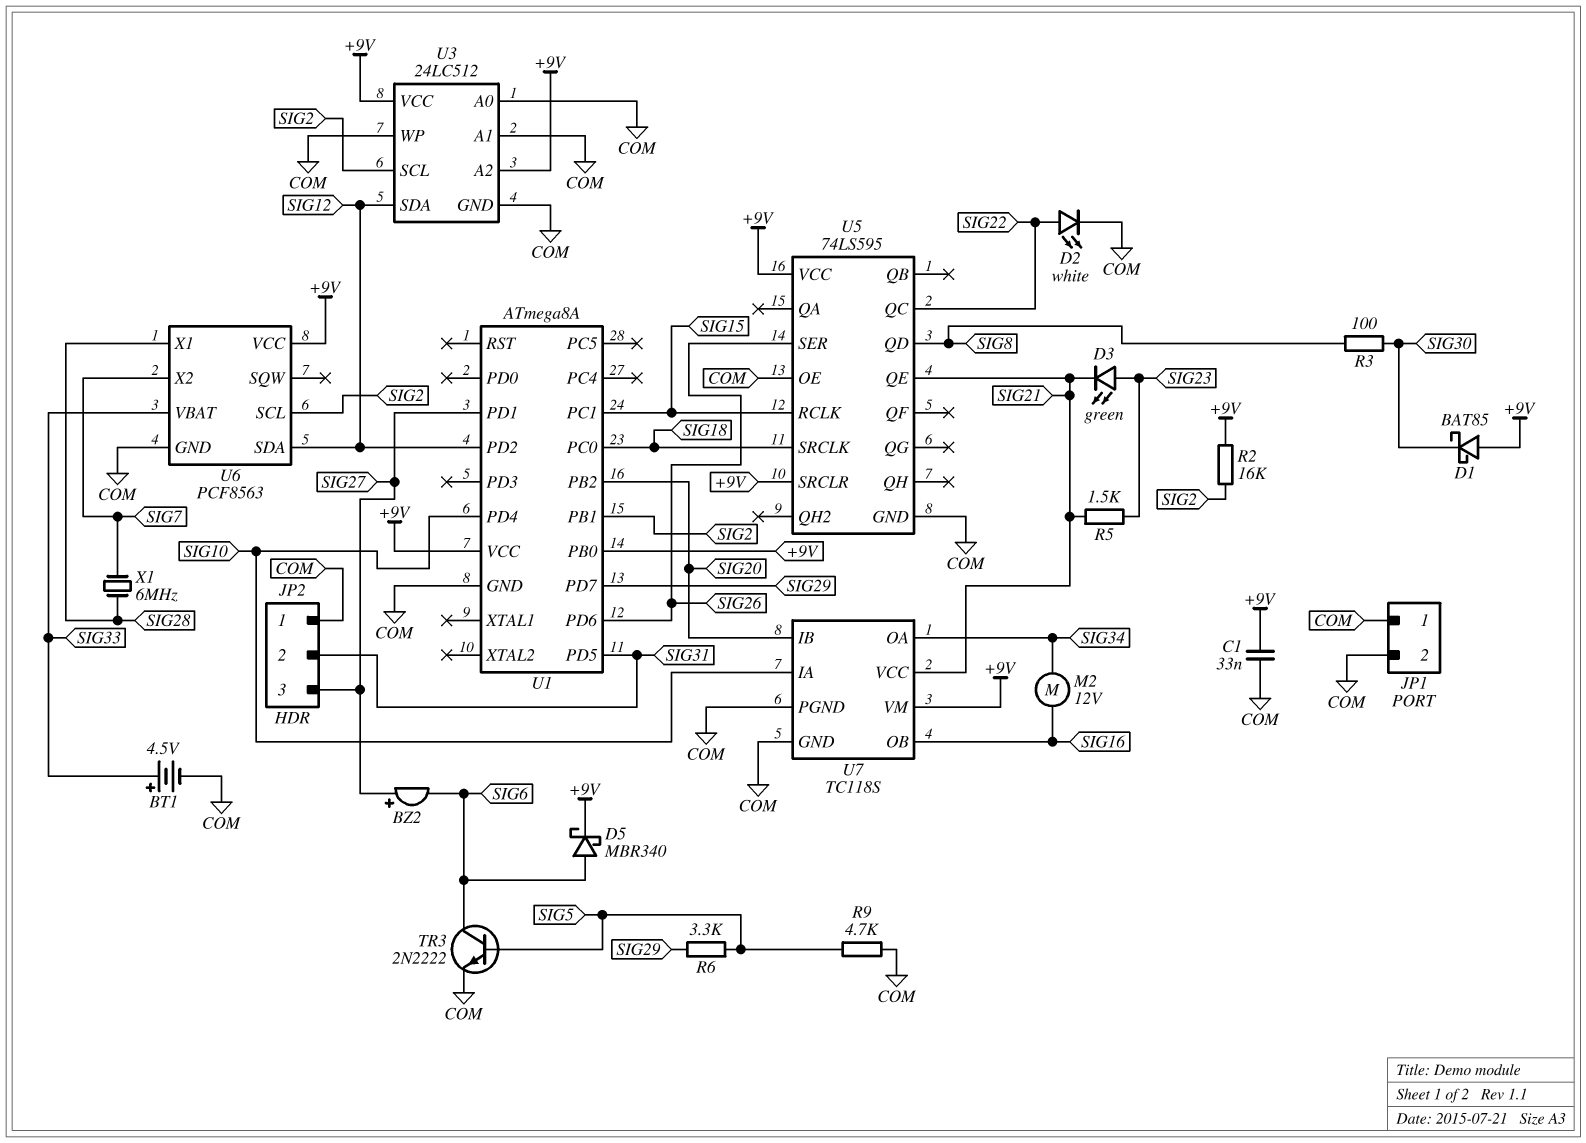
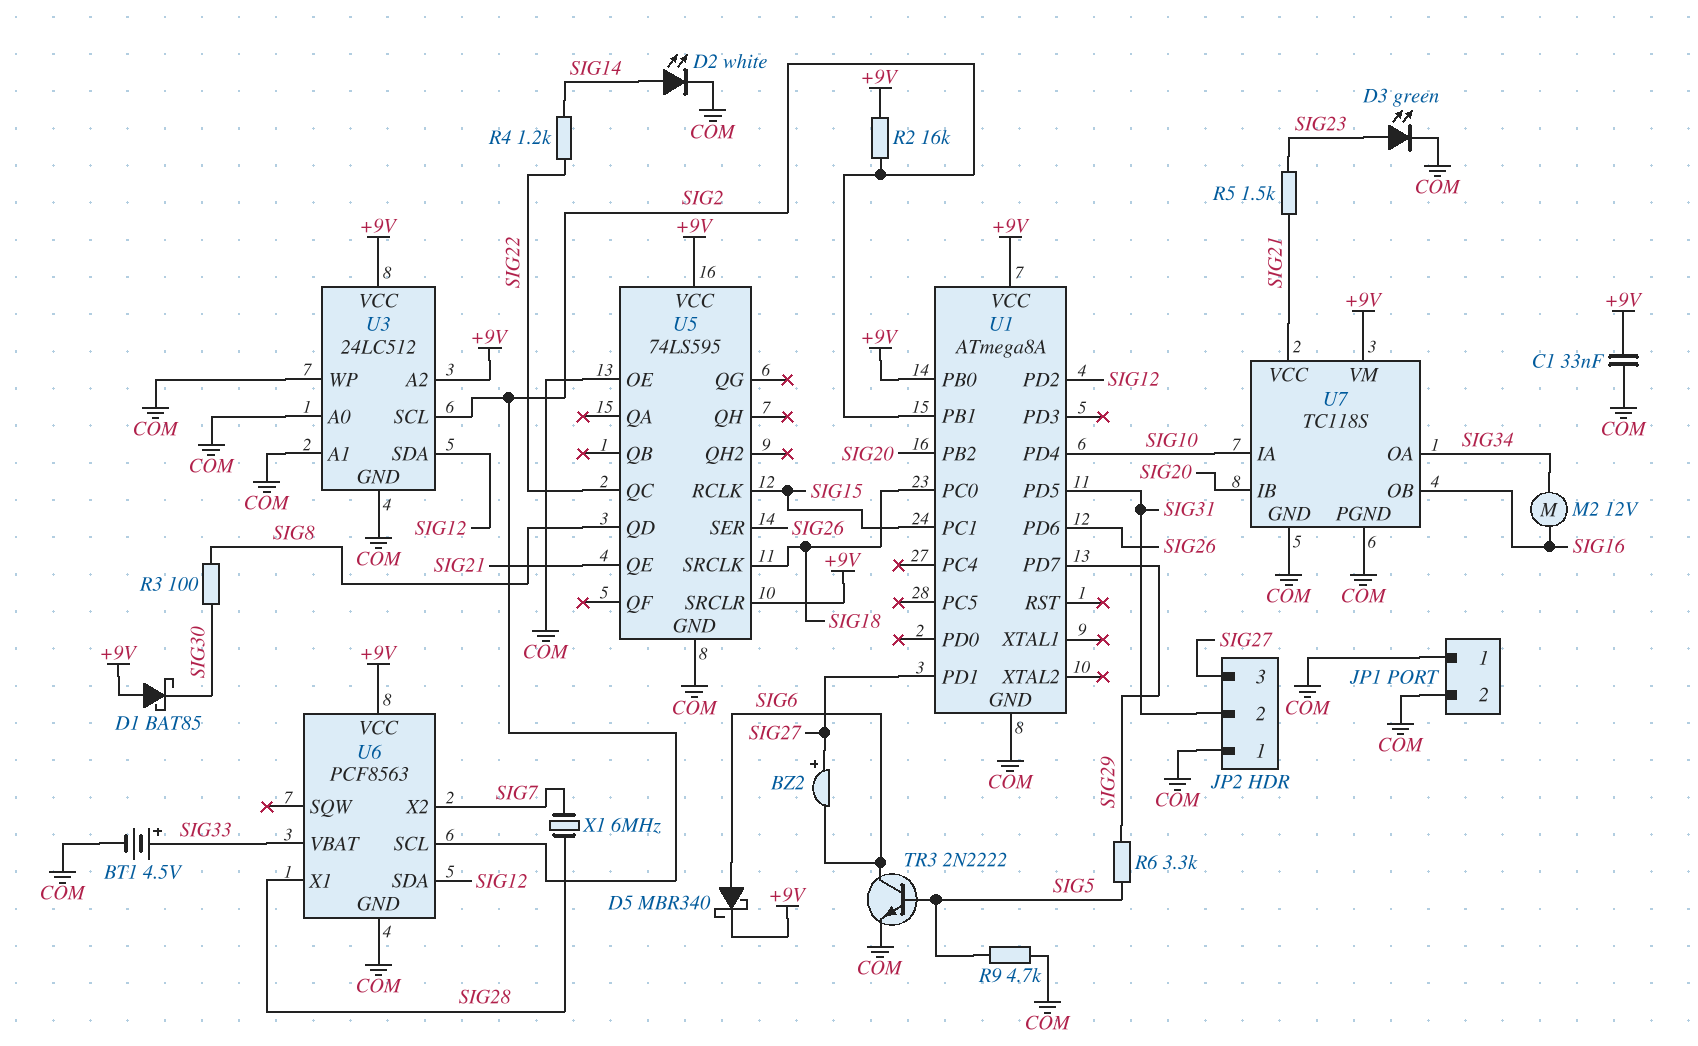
D2: LED white (A SIG22, K COM) -> LED white (A SIG14, K COM)
D3: LED green (A SIG23, K SIG21) -> LED green (A SIG23, K COM)
R4: none -> 1.2k (SIG14, SIG22)

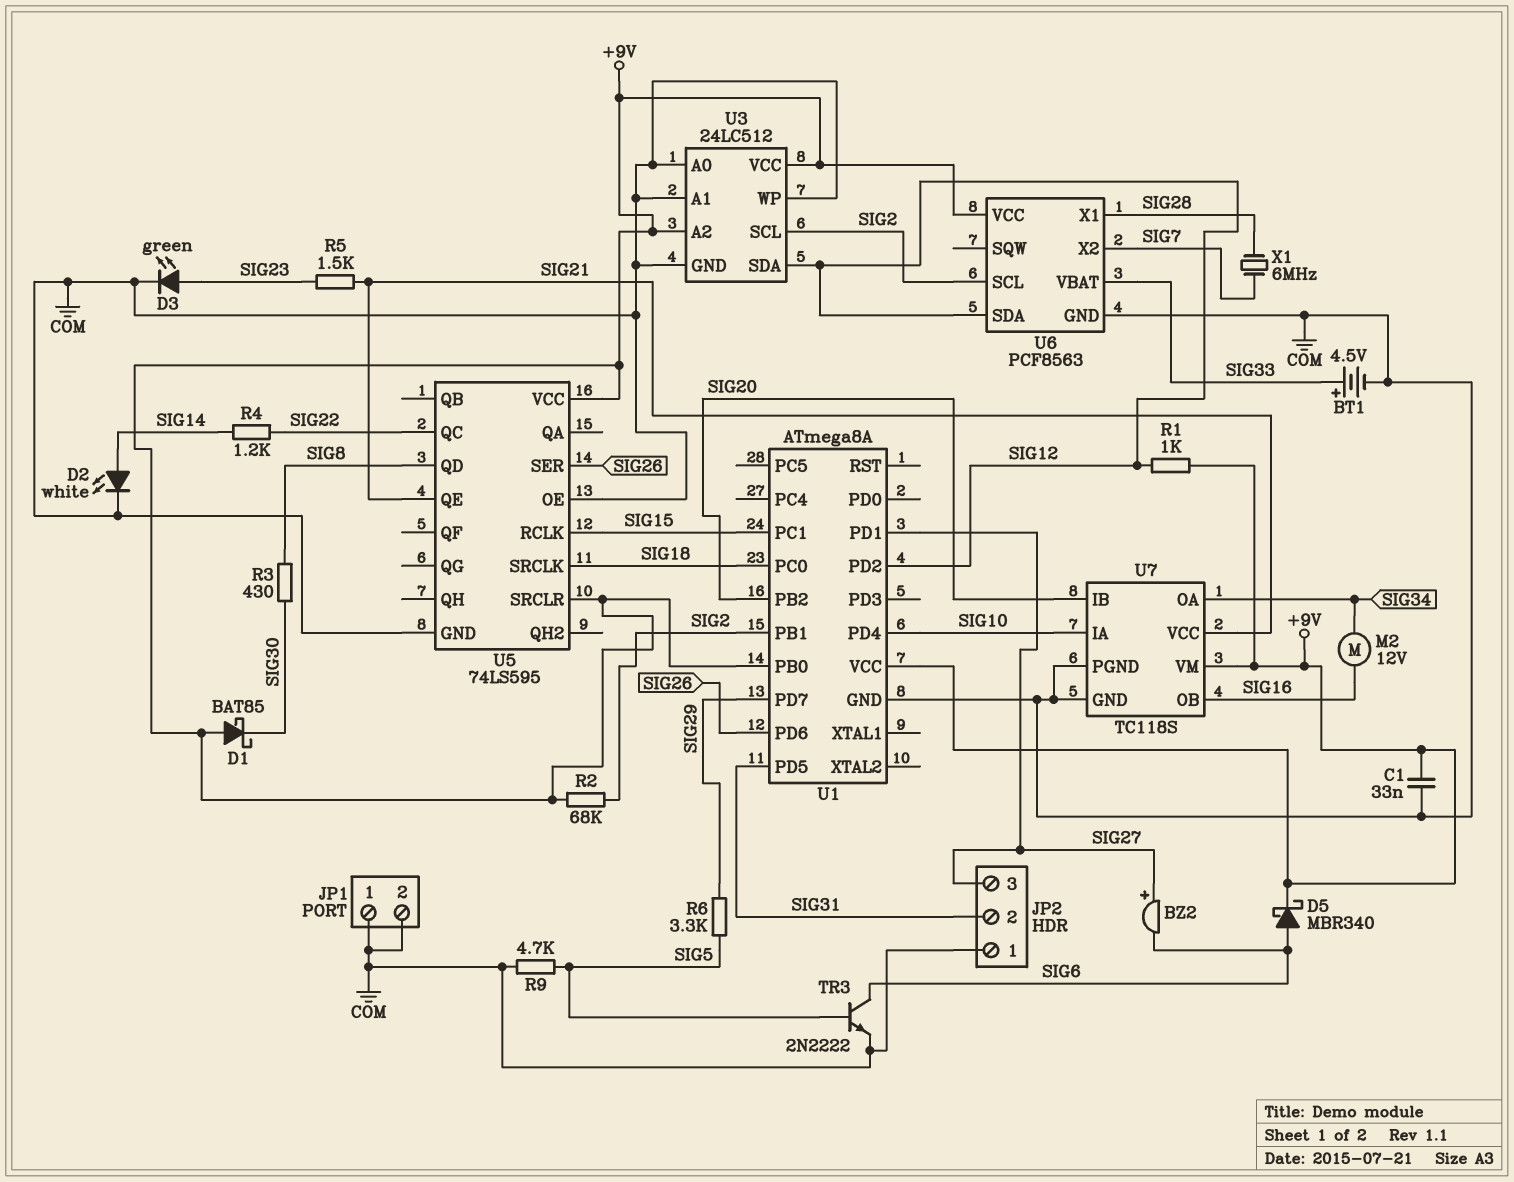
R1: none -> 1k (+9V, SIG12)
R2: 16k (+9V, SIG2) -> 68k (+9V, SIG2)
R3: 100 (SIG8, SIG30) -> 430 (SIG8, SIG30)

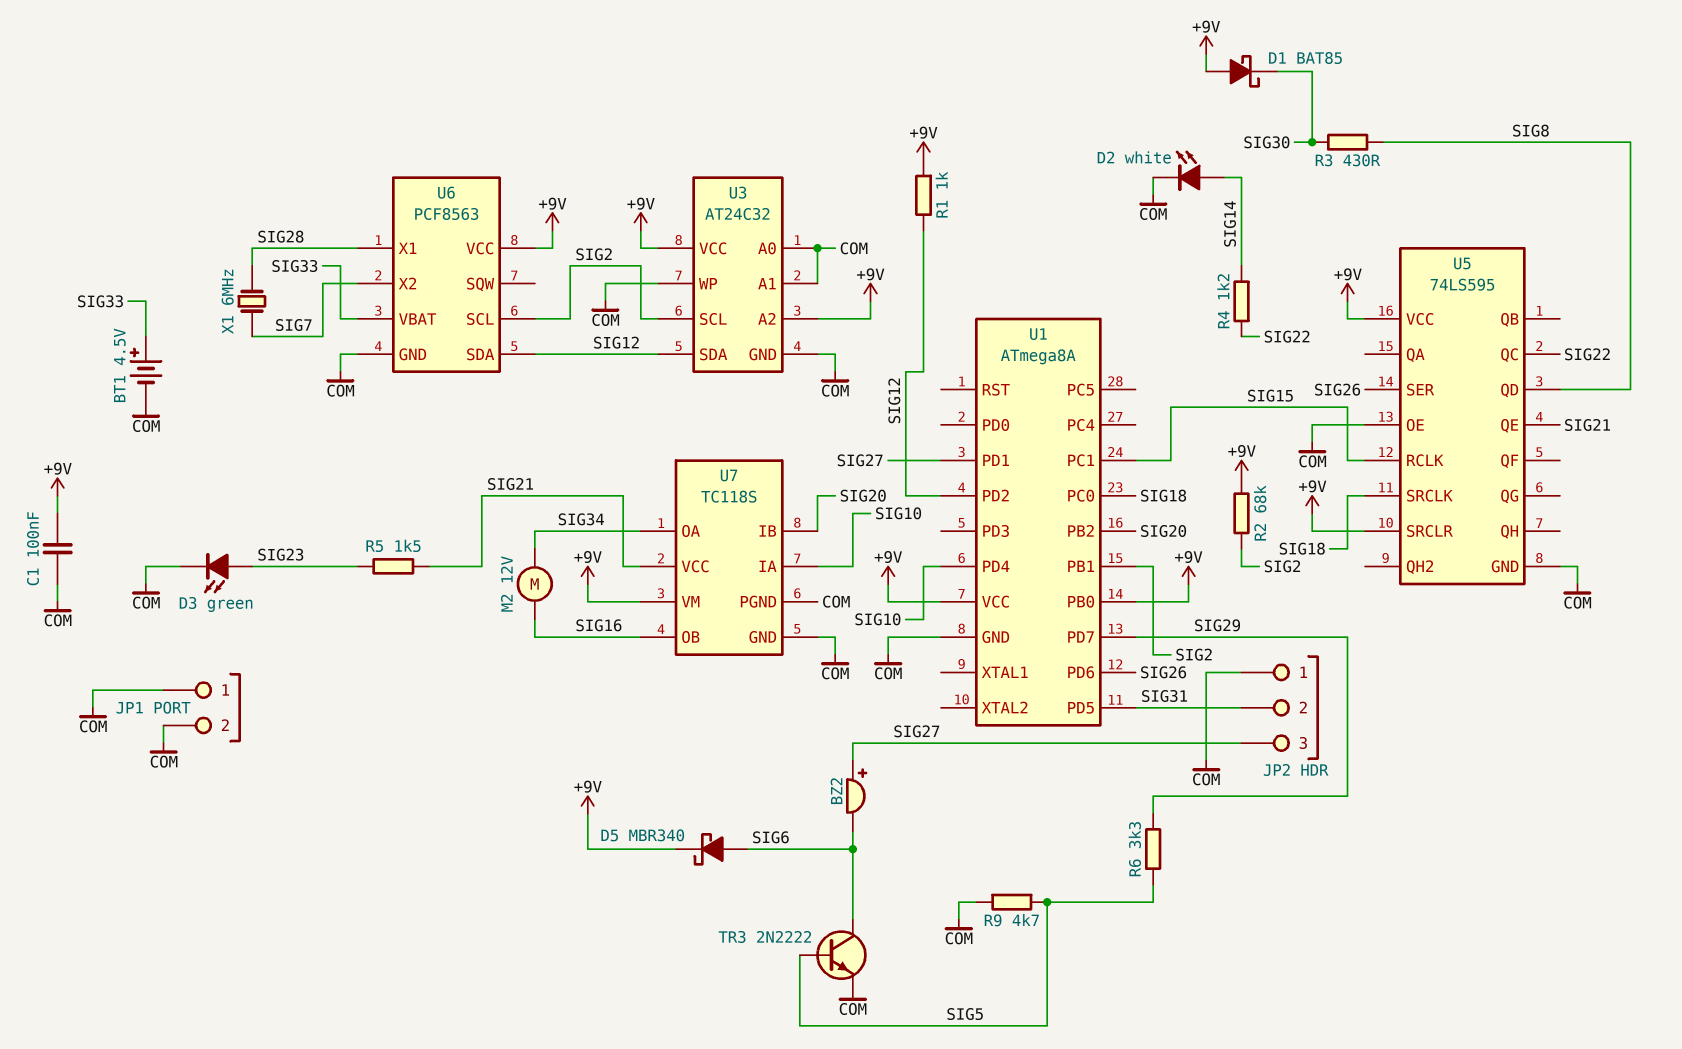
C1: 33nF (+9V, COM) -> 100nF (+9V, COM)
U3: 24LC512 -> AT24C32

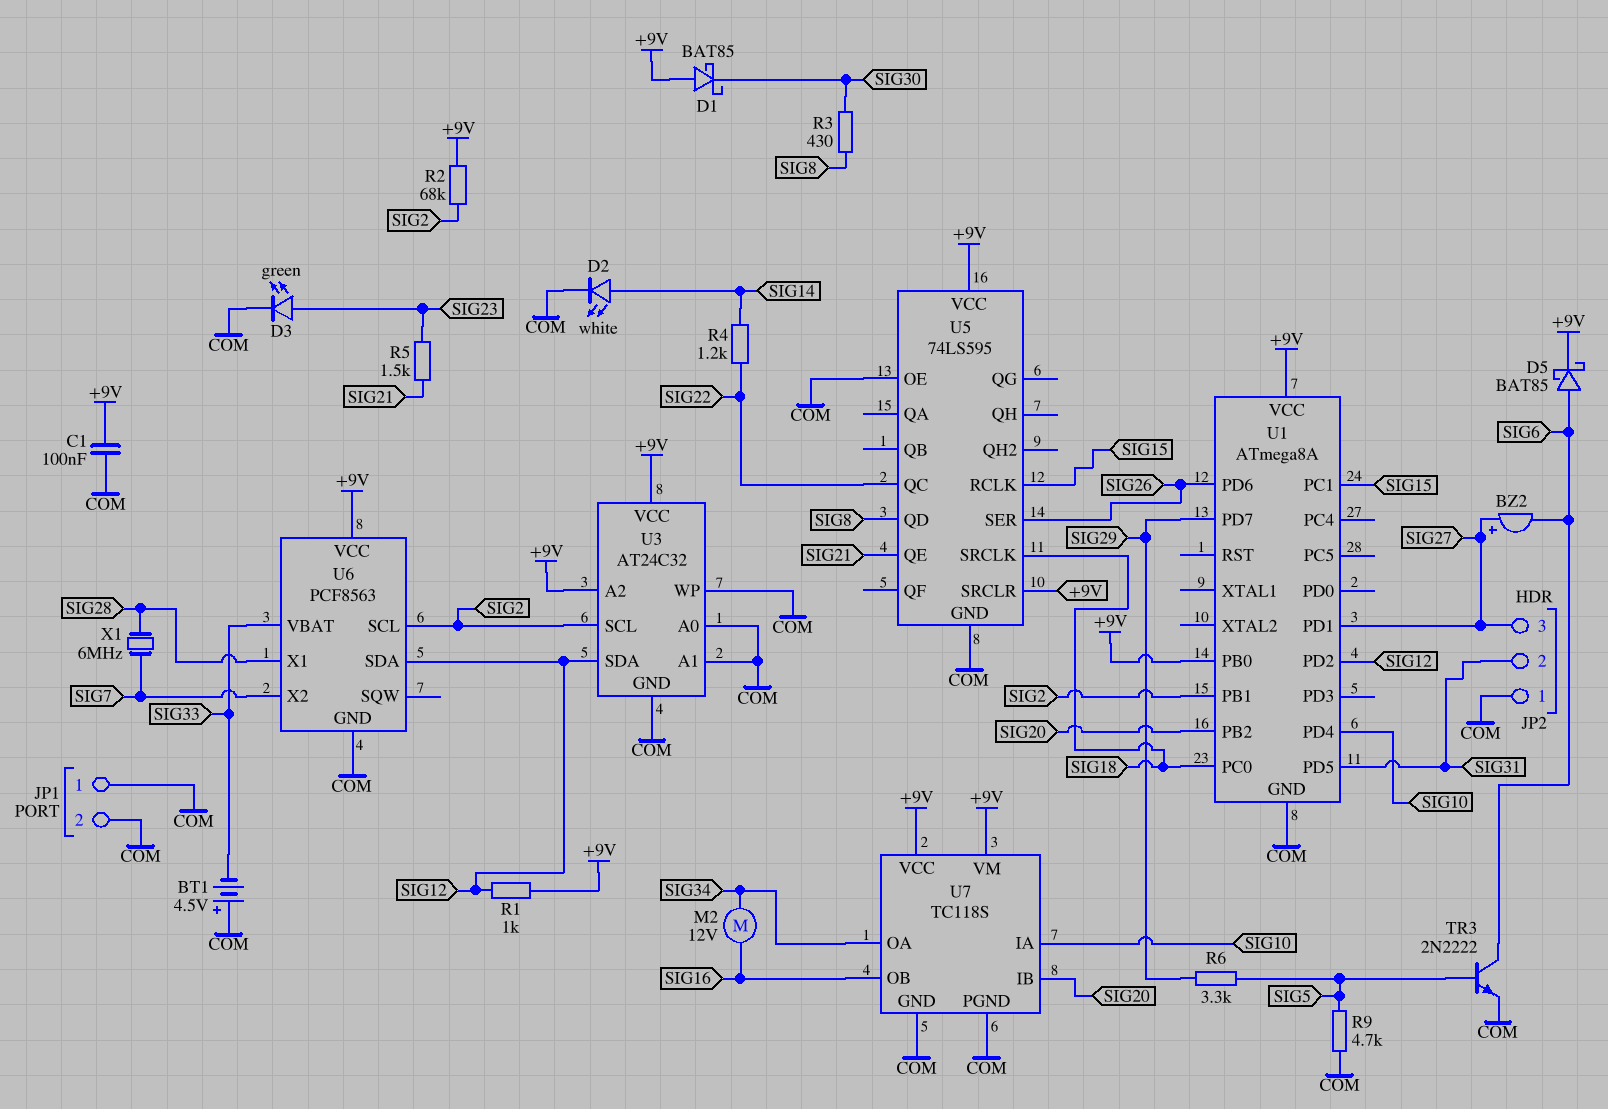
BT1: 4.5V (plus SIG33, minus COM) -> 4.5V (plus COM, minus SIG33)
D5: schottky MBR340 (A SIG6, K +9V) -> schottky BAT85 (A SIG6, K +9V)
U7 pin VCC: SIG21 -> +9V

